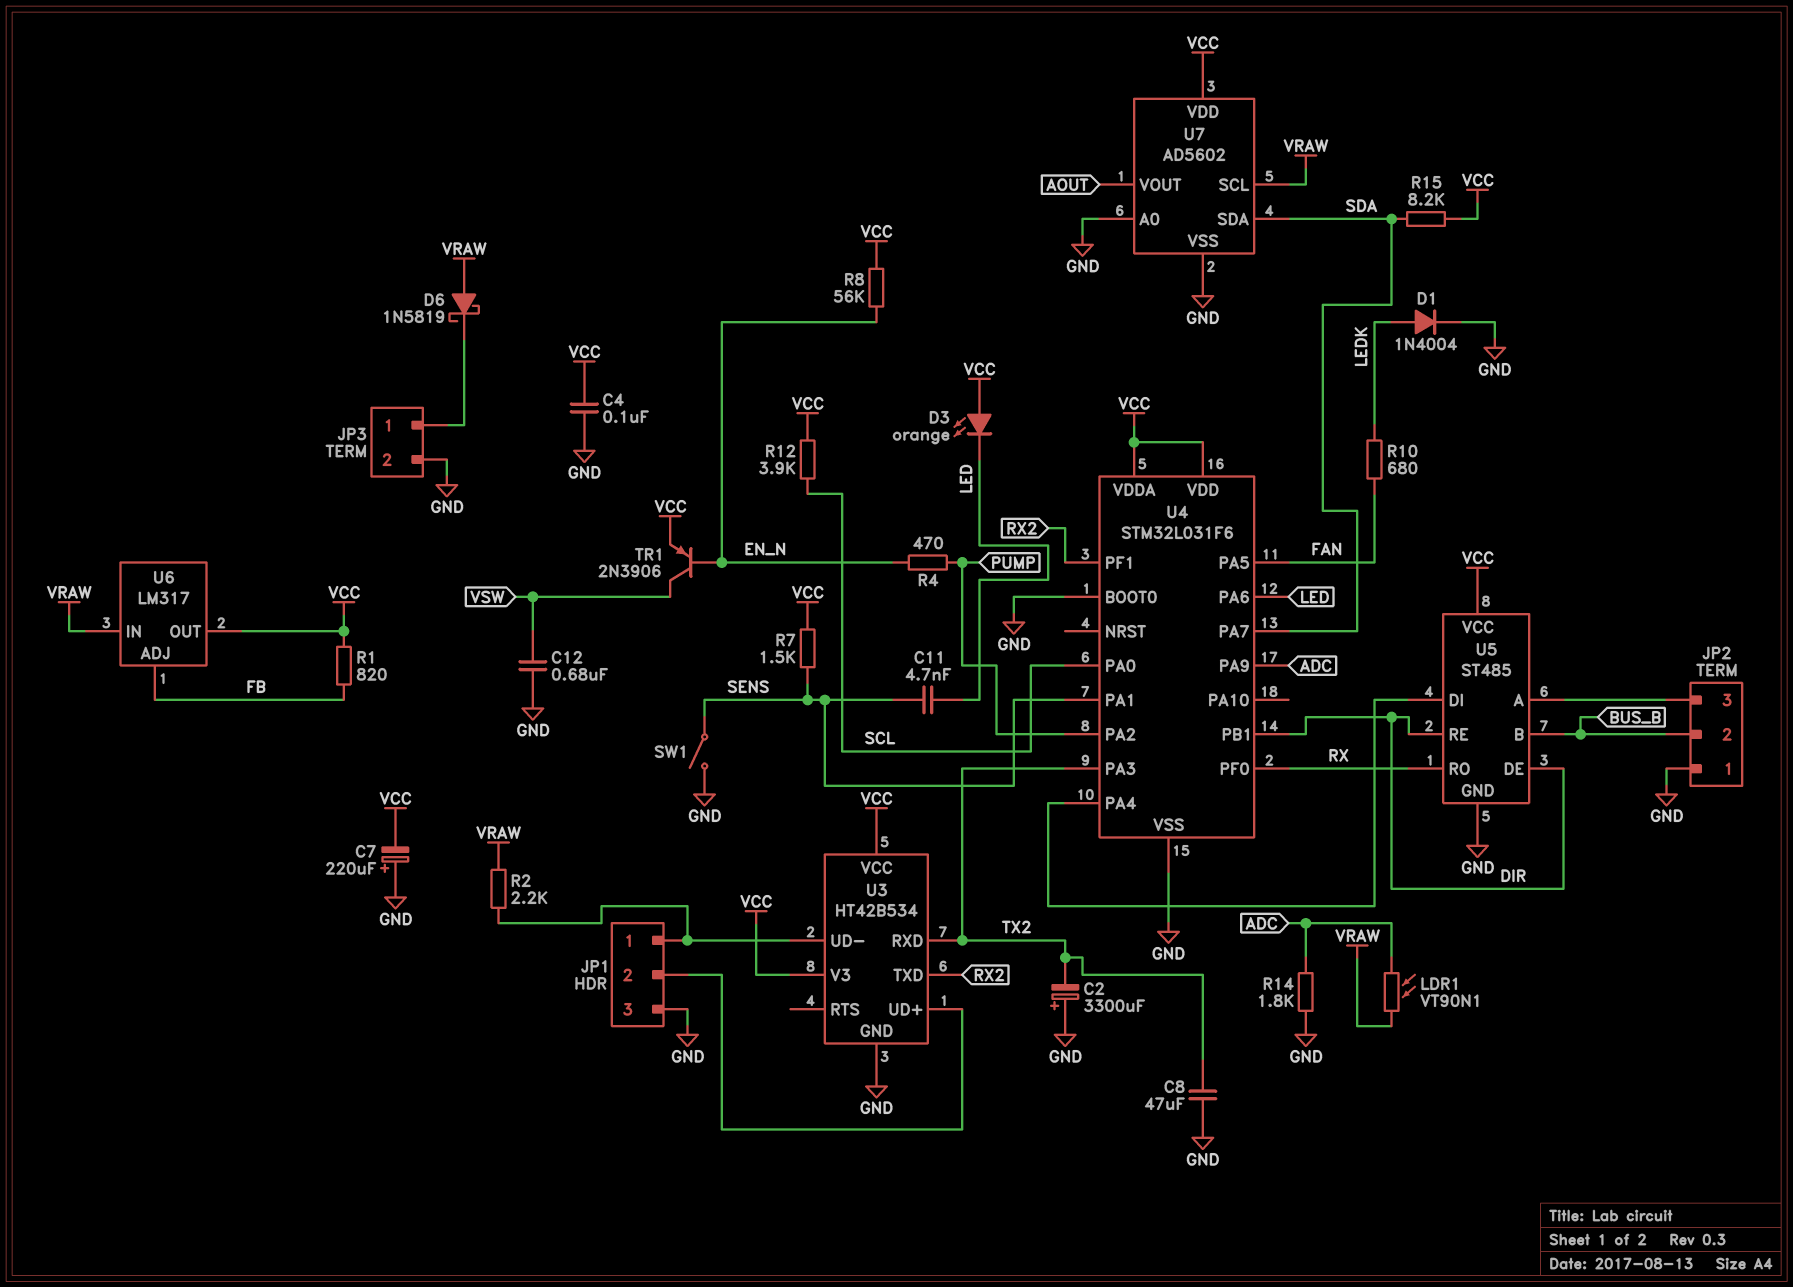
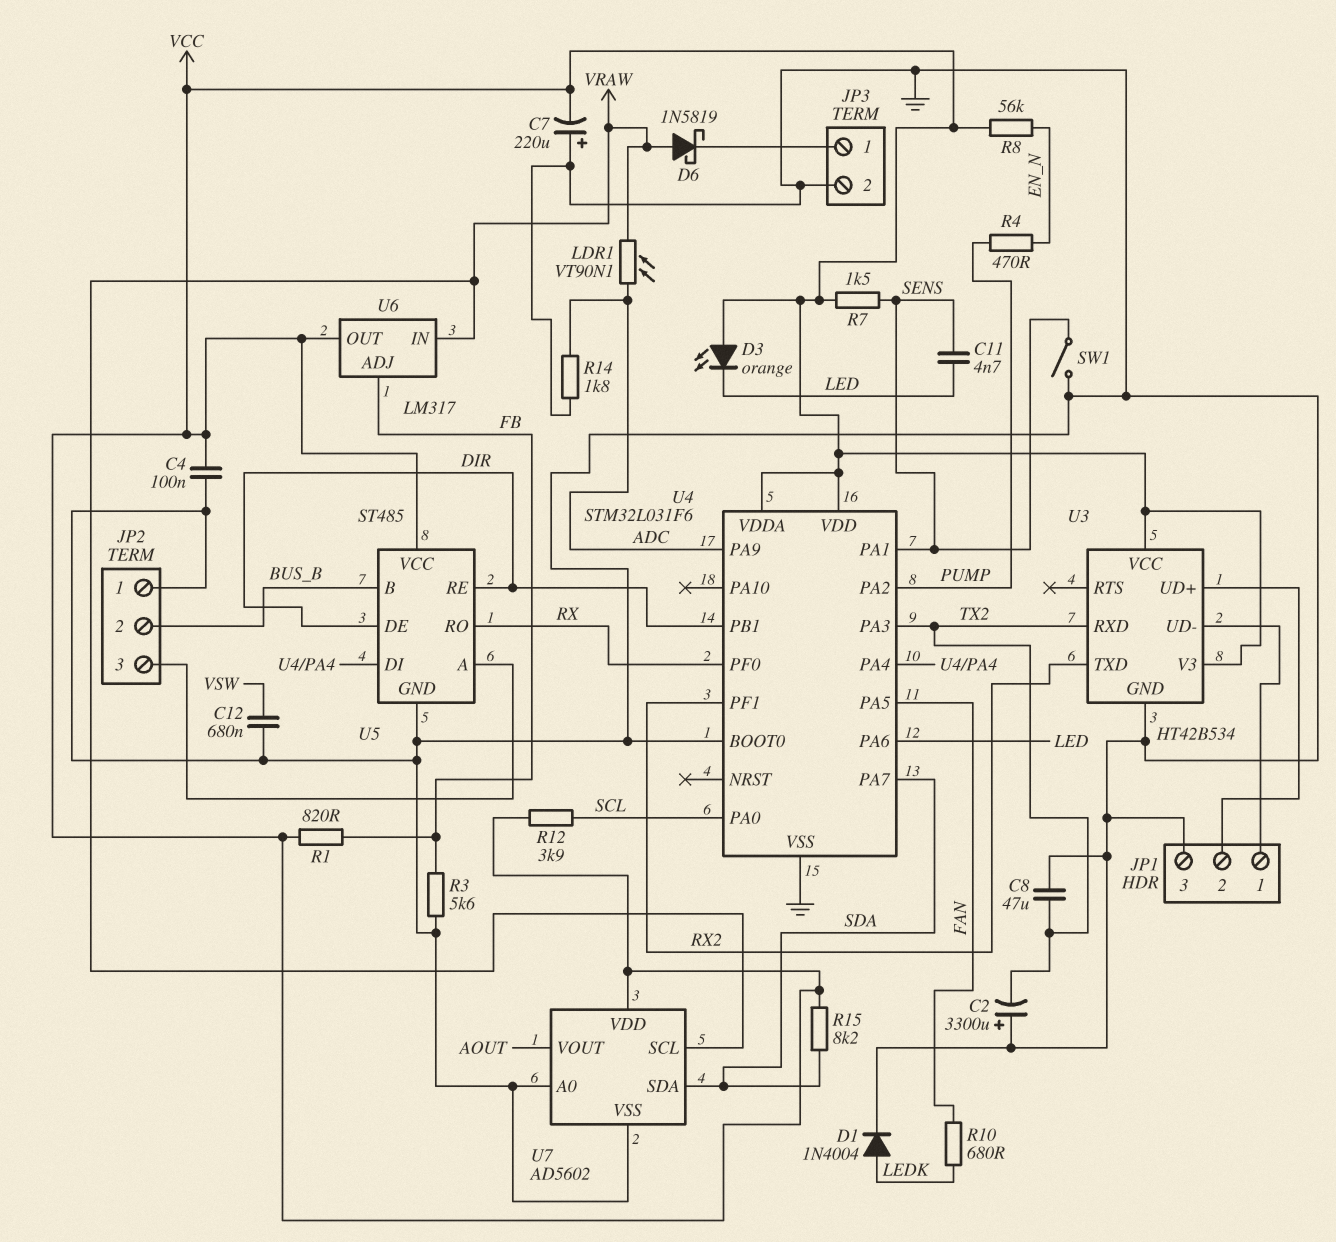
R2: 2.2k (JP1/1, VRAW) -> none
R3: none -> 5.6k (FB, GND)
TR1: PNP 2N3906 (B EN_N, C VSW, E VCC) -> none

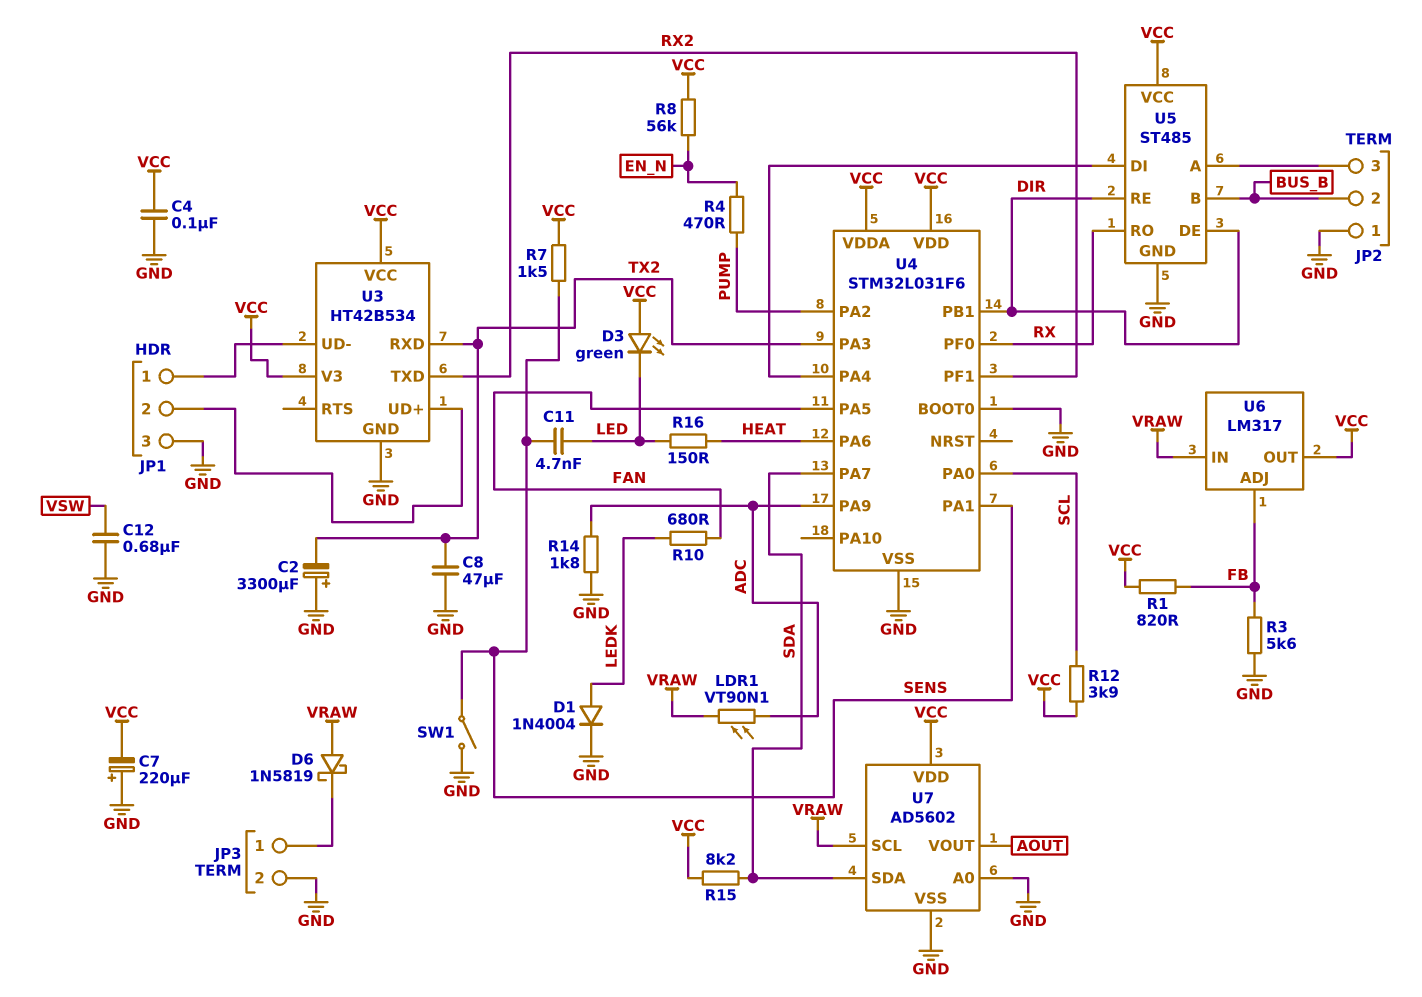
D3: LED orange (A VCC, K LED) -> LED green (A VCC, K LED)
R16: none -> 150 (HEAT, LED)
U4 pin PA6: LED -> HEAT

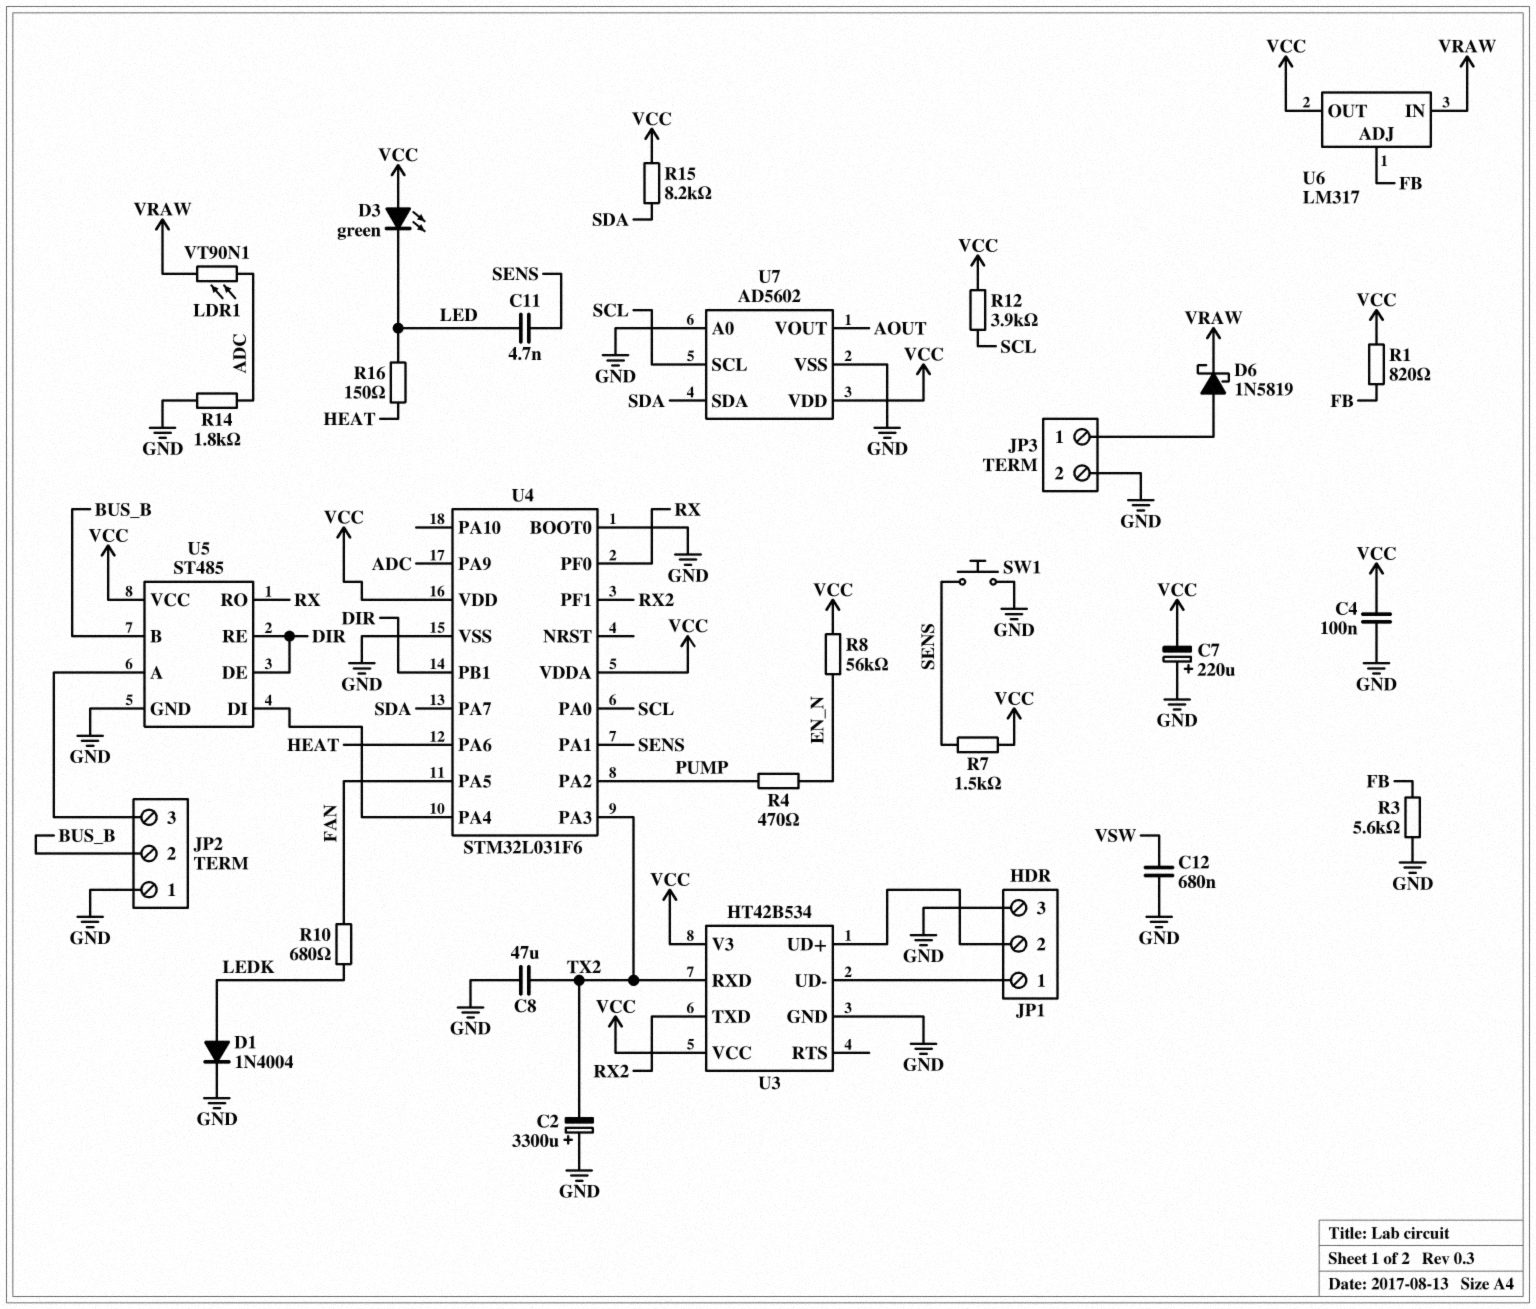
D6: schottky 1N5819 (A VRAW, K JP3/1) -> schottky 1N5819 (A JP3/1, K VRAW)
SW1: switch (GND, SENS) -> button (GND, SENS)
U7 pin SCL: VRAW -> SCL

